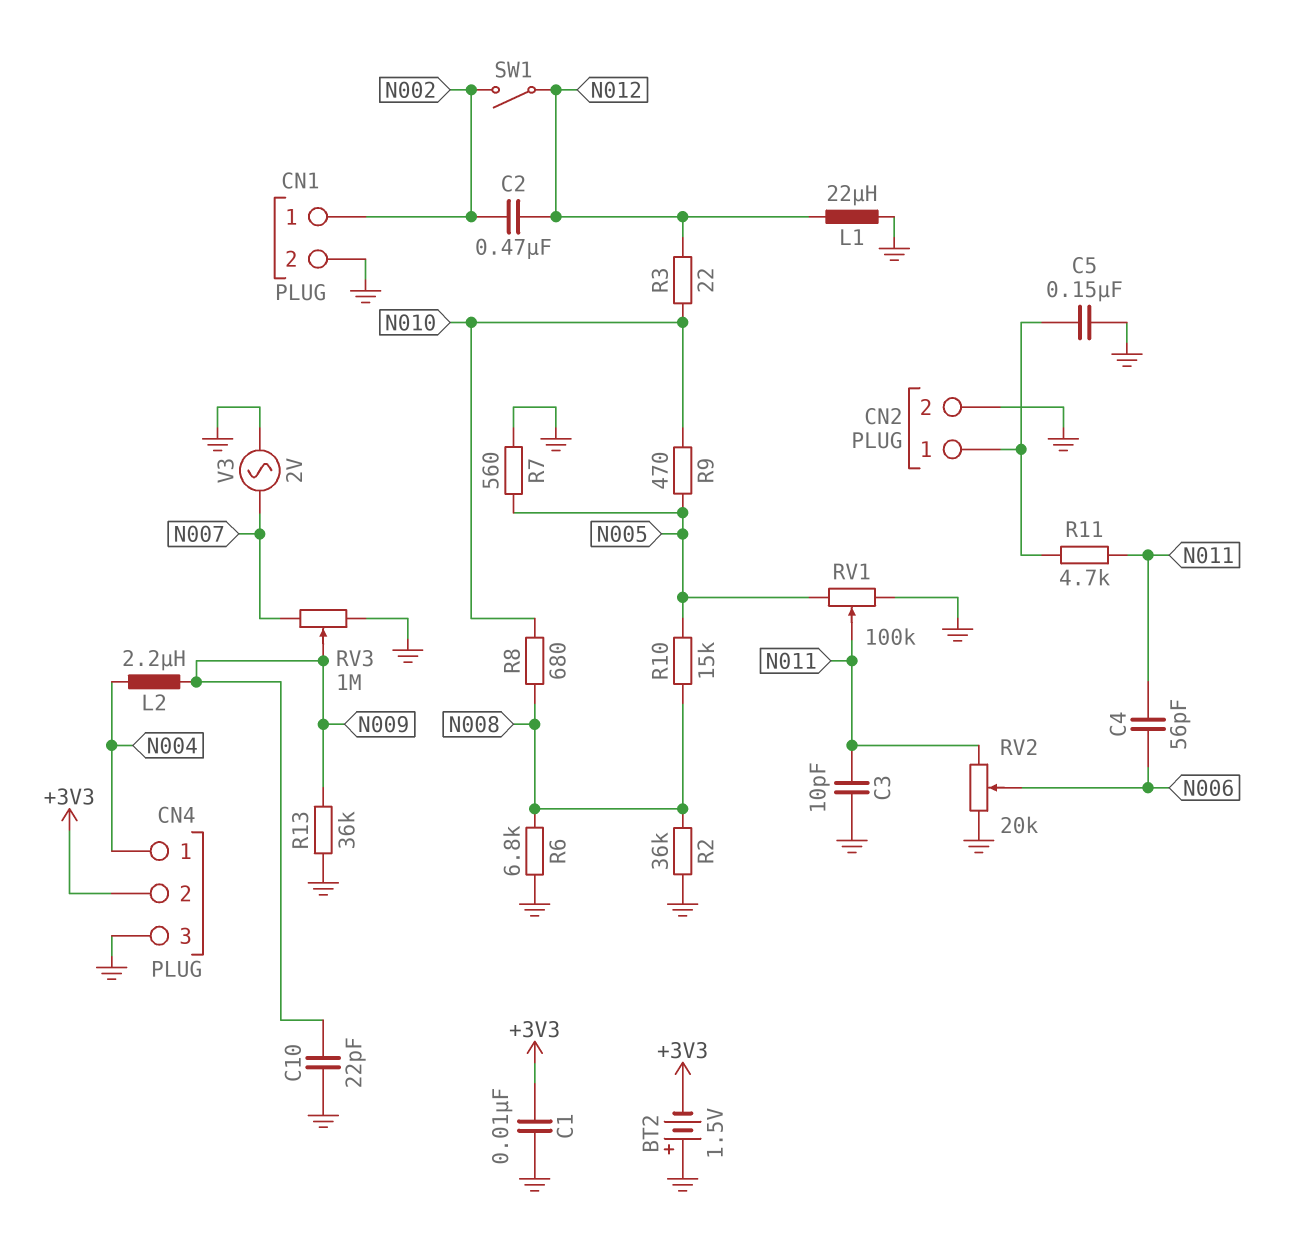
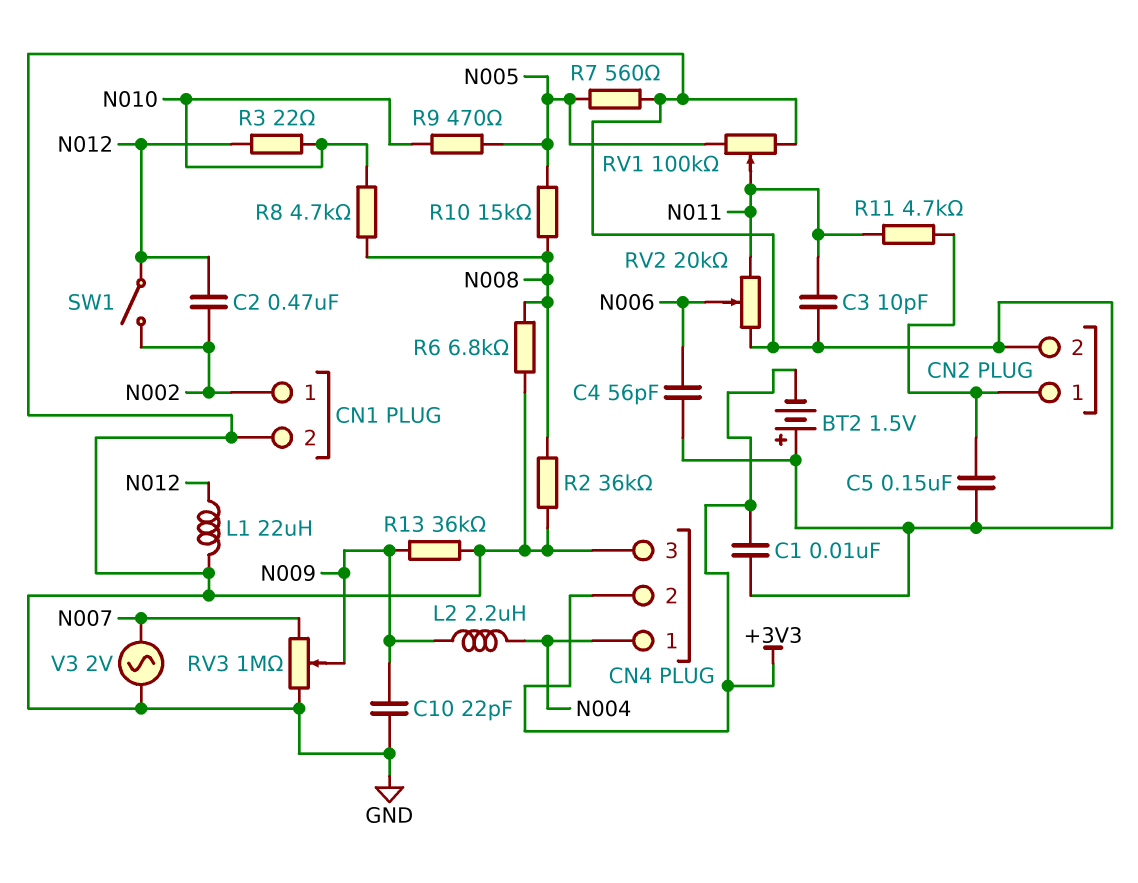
C4: 56pF (N006, N011) -> 56pF (GND, N006)
R8: 680 (N008, N010) -> 4.7k (N008, N010)

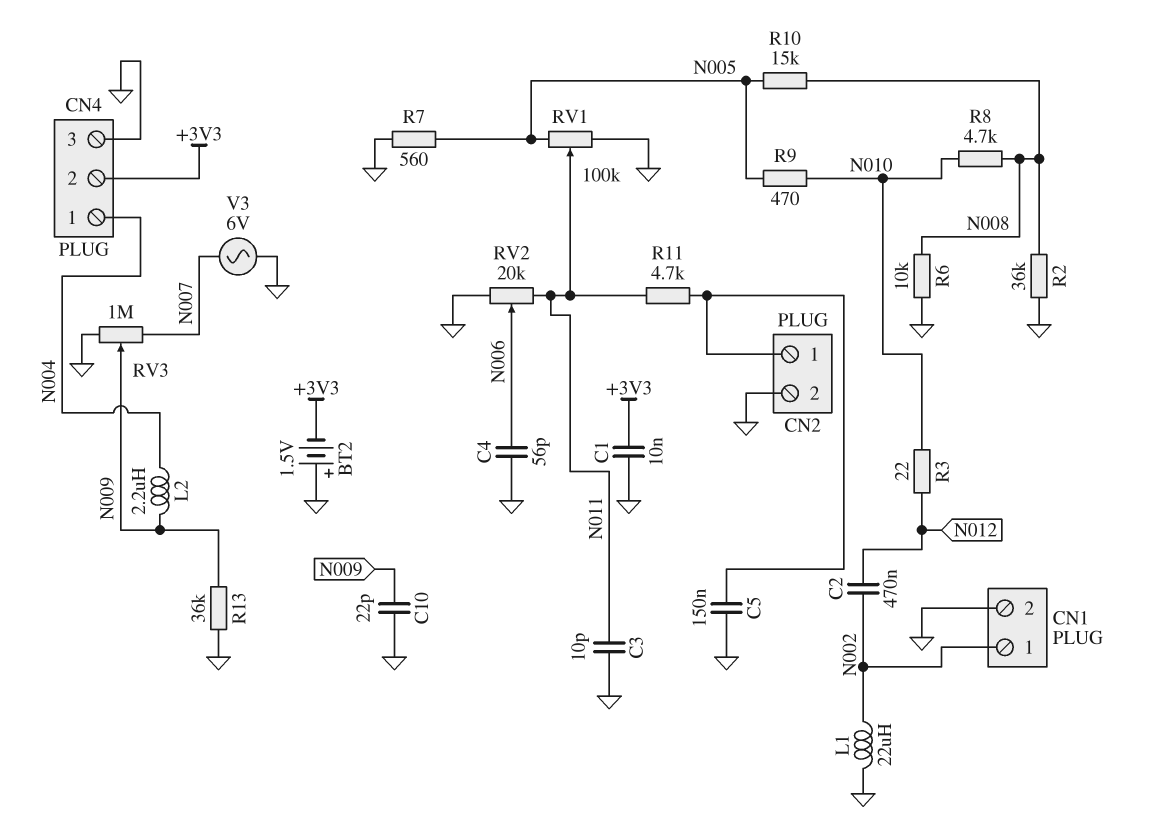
L1: 22uH (GND, N012) -> 22uH (GND, N002)
R6: 6.8k (GND, N008) -> 10k (GND, N008)
SW1: switch (N002, N012) -> none
V3: AC 2V (GND, N007) -> AC 6V (GND, N007)

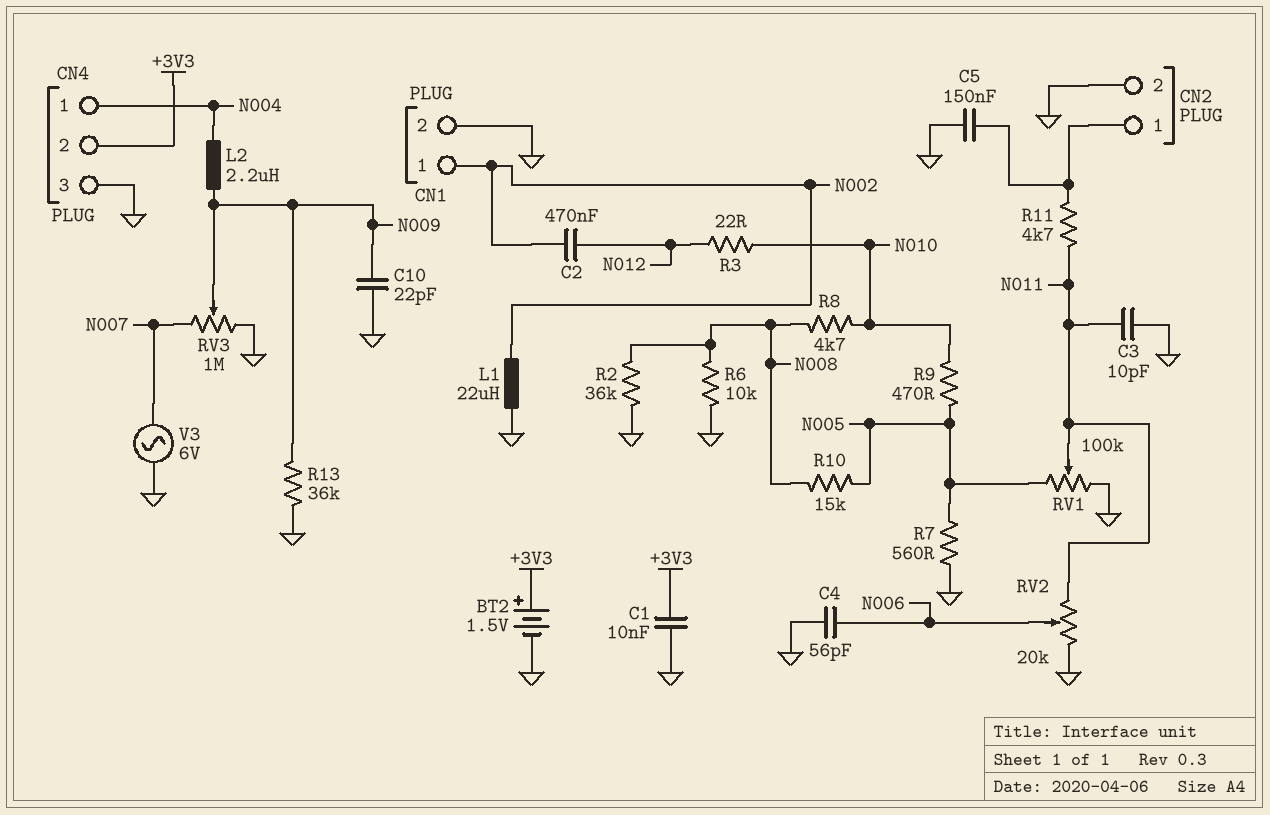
BT2: 1.5V (plus GND, minus +3V3) -> 1.5V (plus +3V3, minus GND)

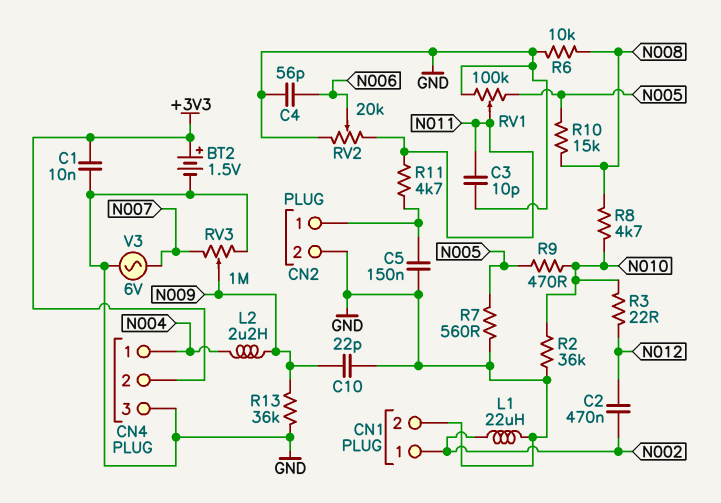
R2: 36k (GND, N008) -> 36k (GND, N010)

